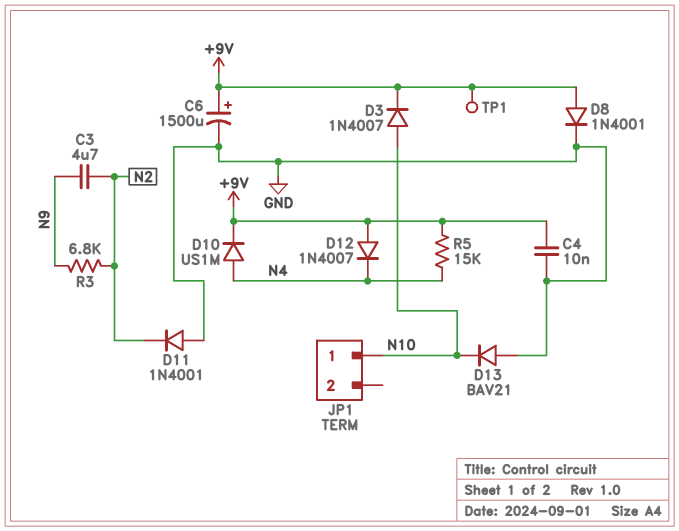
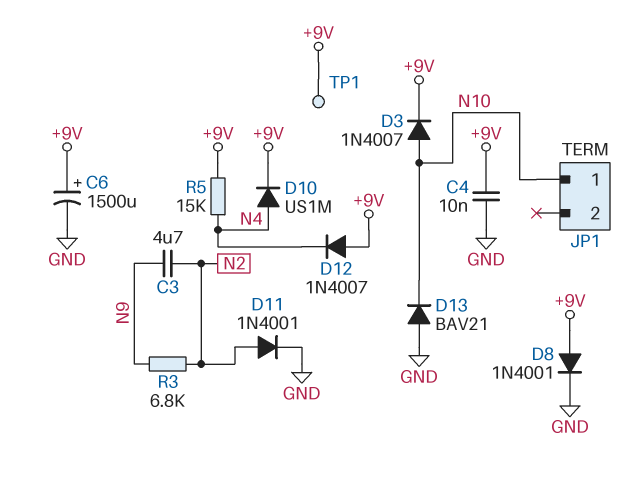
D11: diode 1N4001 (A GND, K N2) -> diode 1N4001 (A N2, K GND)

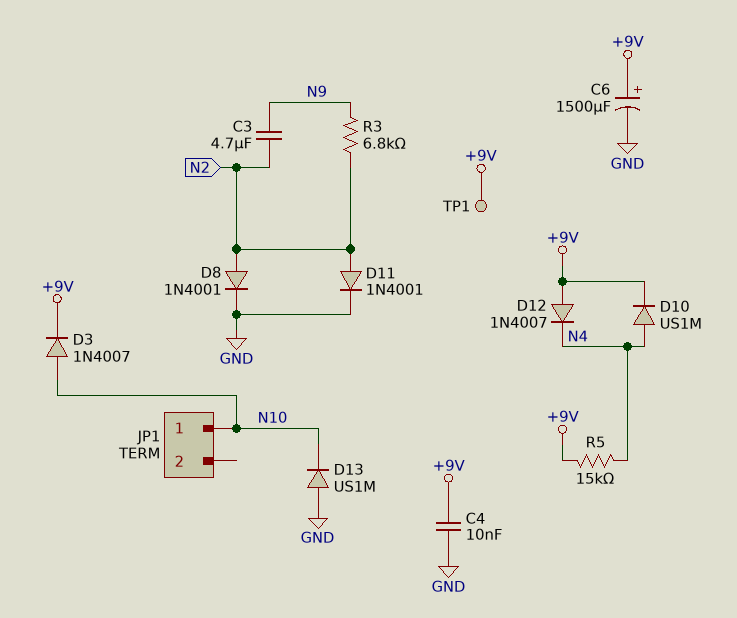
D8: diode 1N4001 (A +9V, K GND) -> diode 1N4001 (A N2, K GND)
D13: diode BAV21 (A GND, K N10) -> diode US1M (A GND, K N10)

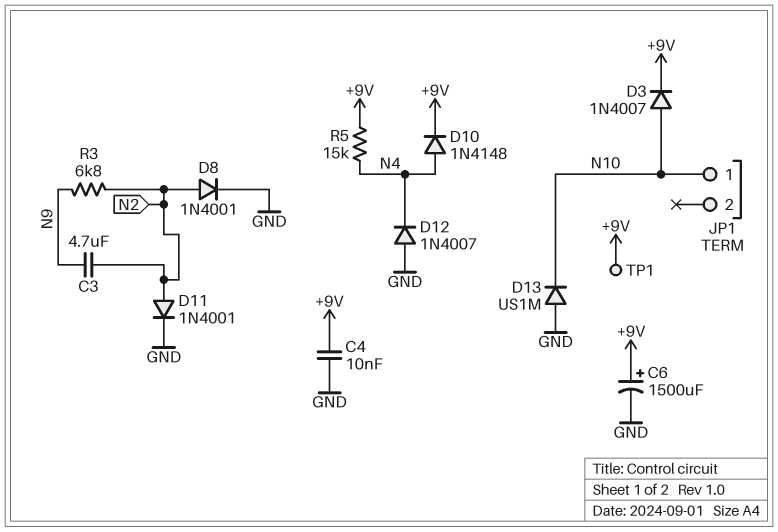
D10: diode US1M (A N4, K +9V) -> diode 1N4148 (A N4, K +9V)
D12: diode 1N4007 (A +9V, K N4) -> diode 1N4007 (A GND, K N4)

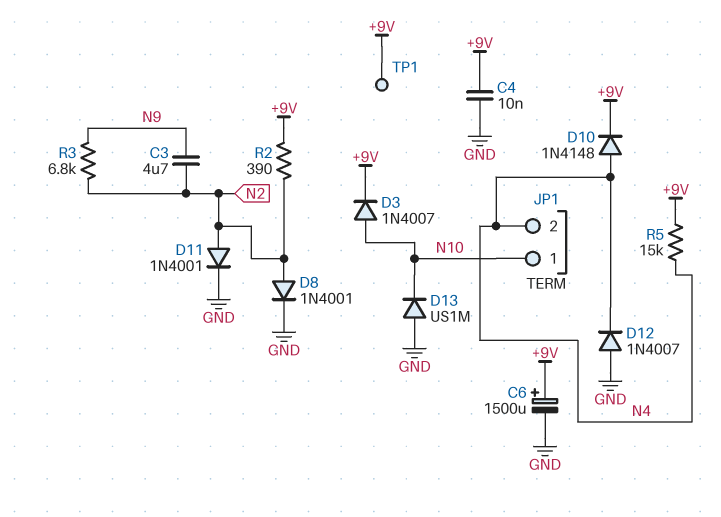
JP1 pin 2: none -> N4
R2: none -> 390 (+9V, N2)

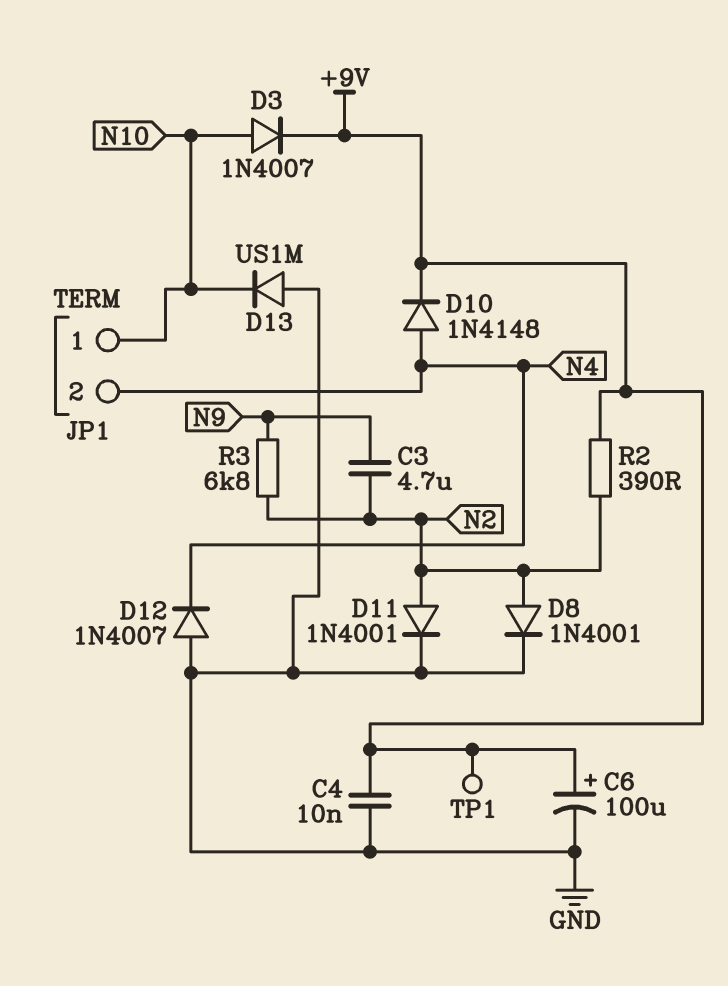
C6: 1500uF (plus +9V, minus GND) -> 100uF (plus +9V, minus GND)
R5: 15k (+9V, N4) -> none

